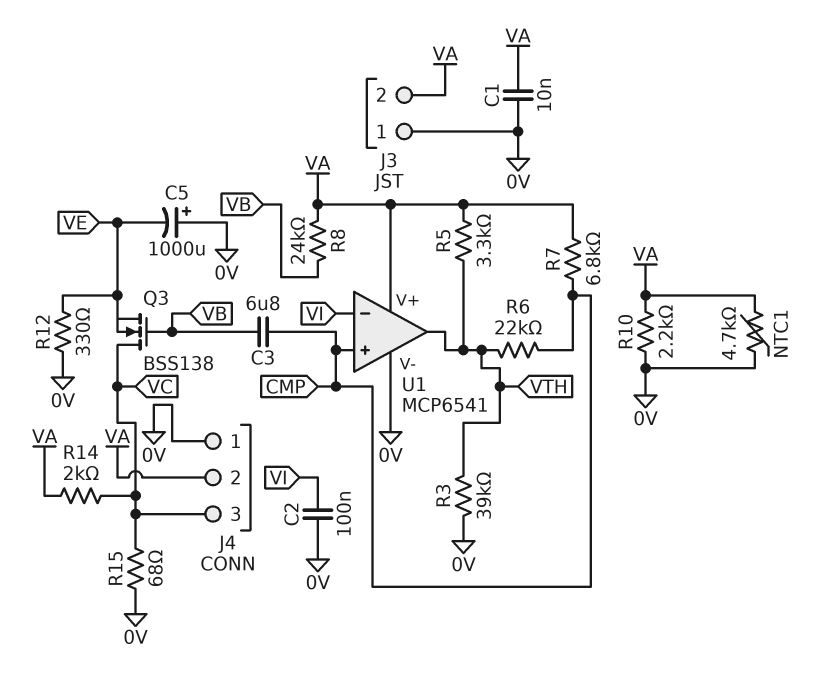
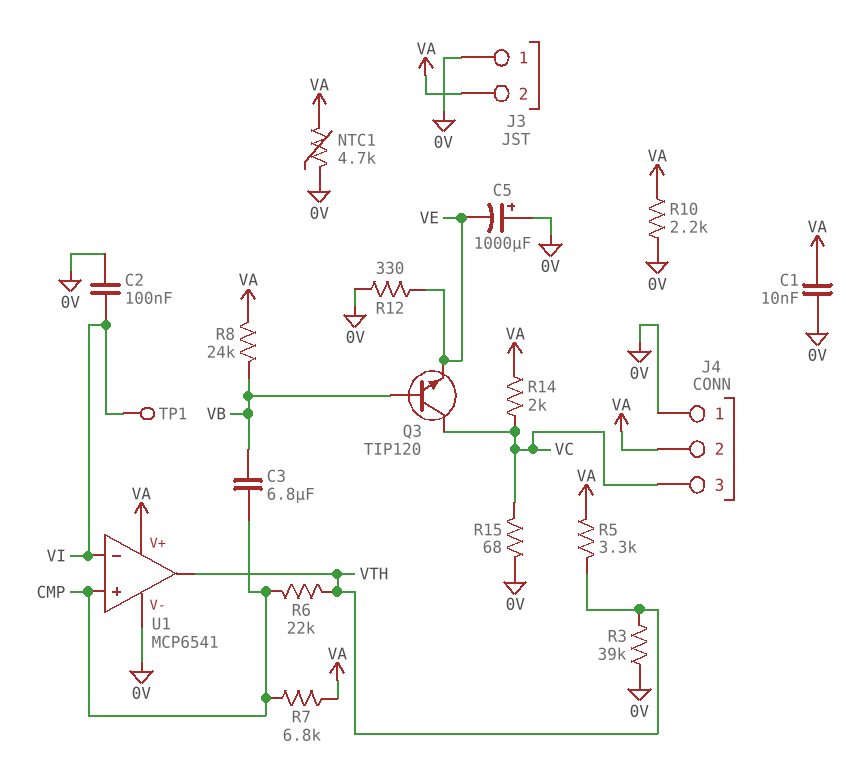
Q3: NMOS BSS138 (G VB, D VC, S VE) -> NPN TIP120 (B VB, C VC, E VE)
TP1: none -> test point (VI)

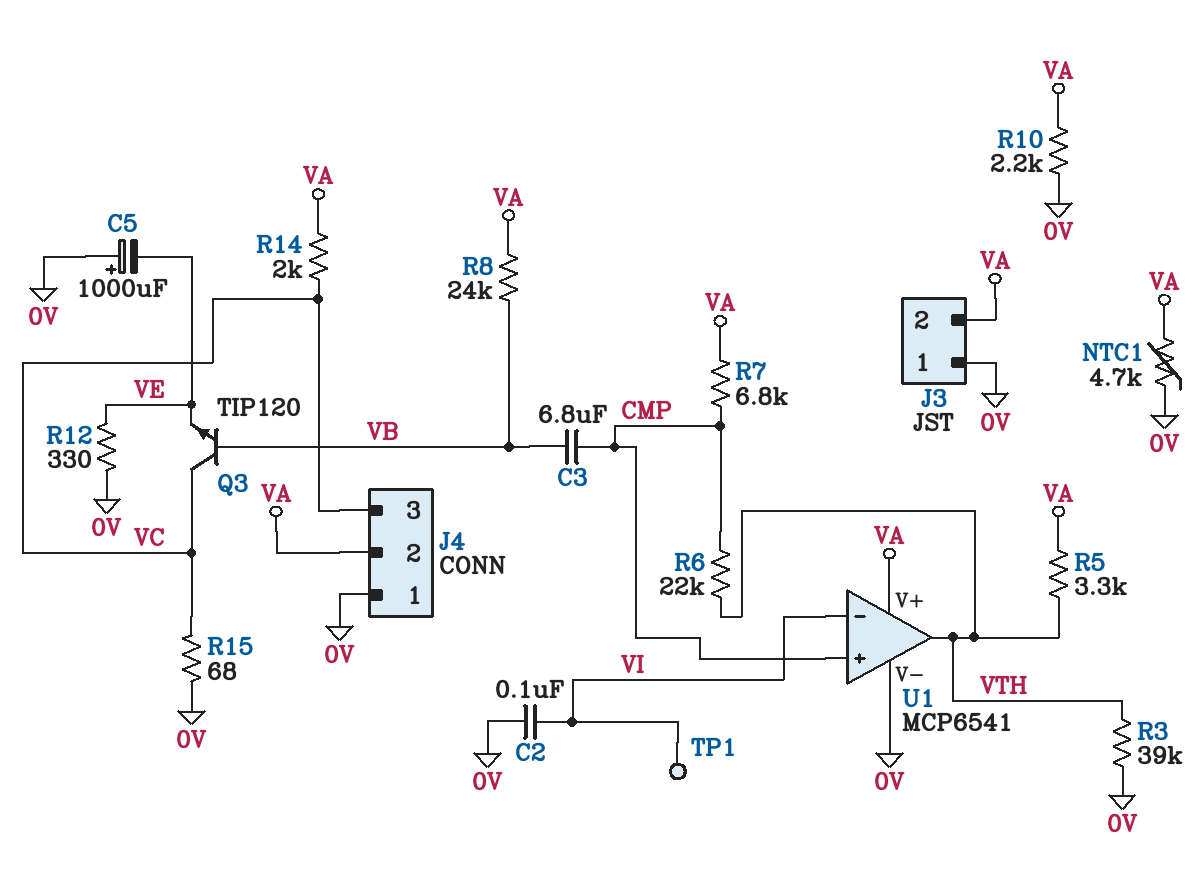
C1: 10nF (0V, VA) -> none

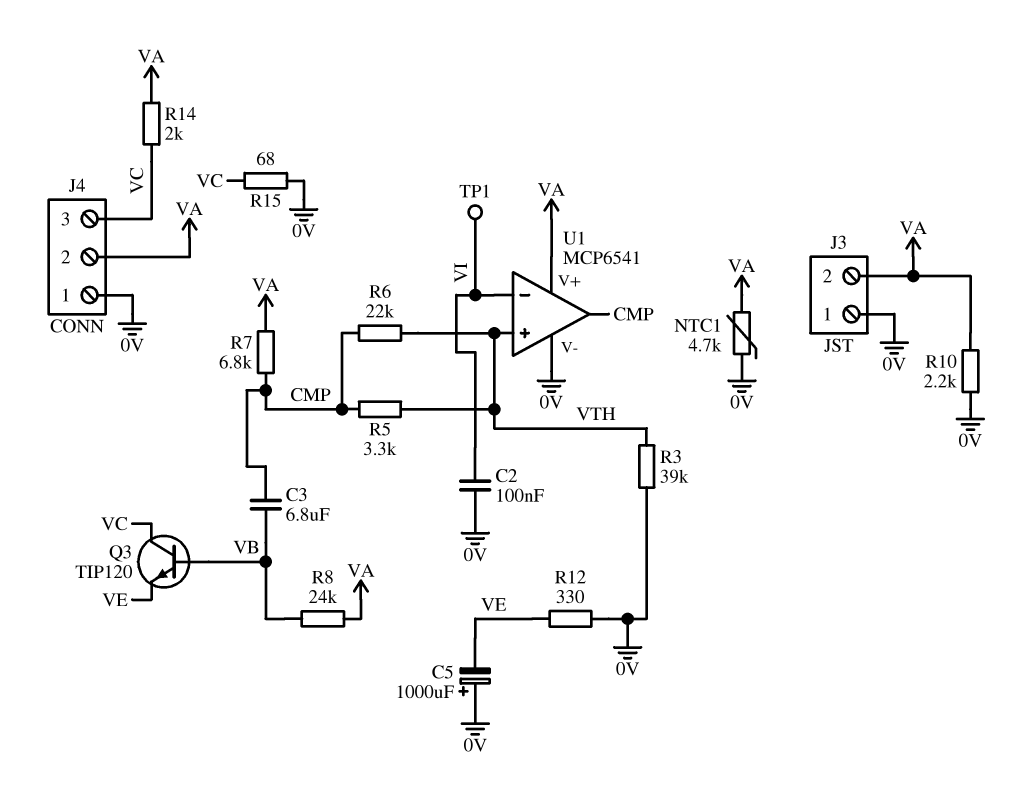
R5: 3.3k (VA, VTH) -> 3.3k (CMP, VTH)
U1 pin in+: CMP -> VTH
U1 pin out: VTH -> CMP

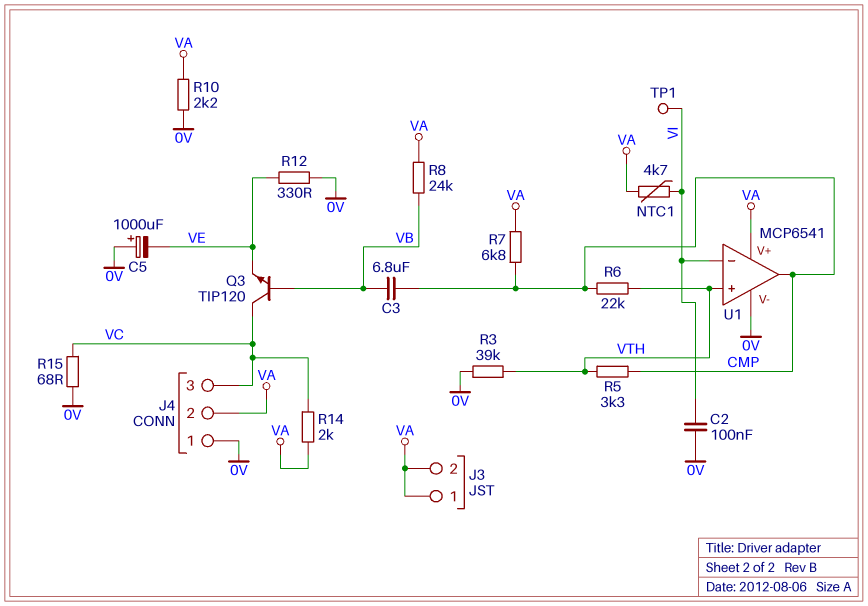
J3 pin 1: 0V -> VA
NTC1: 4.7k (0V, VA) -> 4.7k (VA, VI)

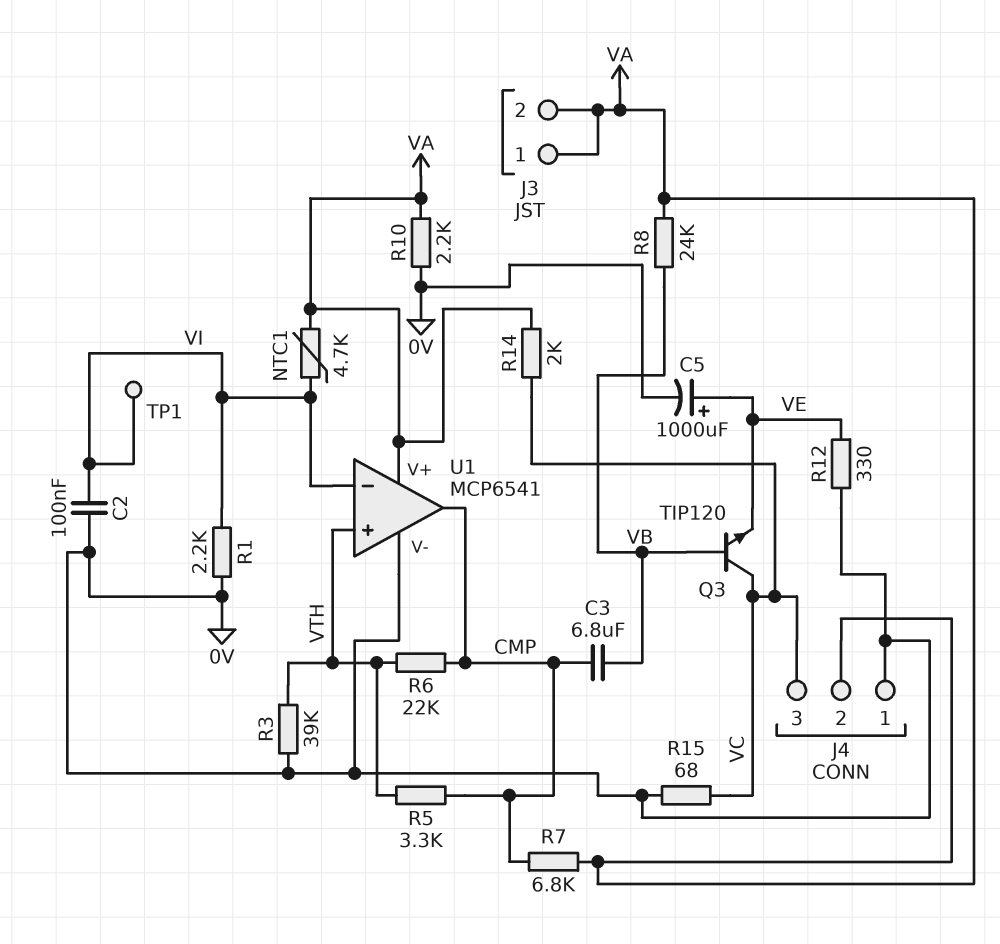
C5: 1000uF (plus 0V, minus VE) -> 1000uF (plus VE, minus 0V)
R1: none -> 2.2k (0V, VI)

